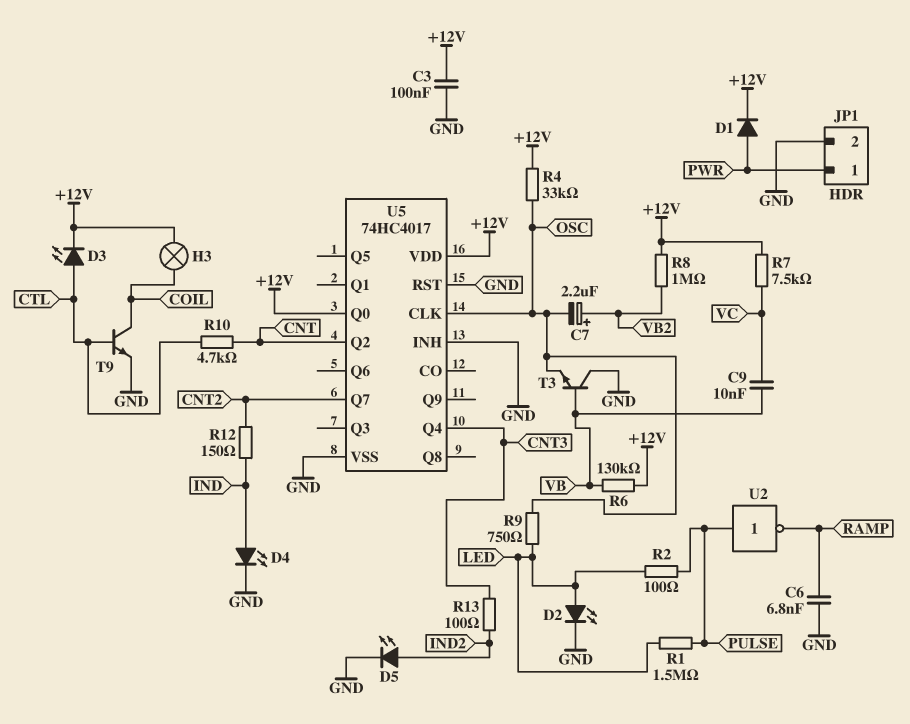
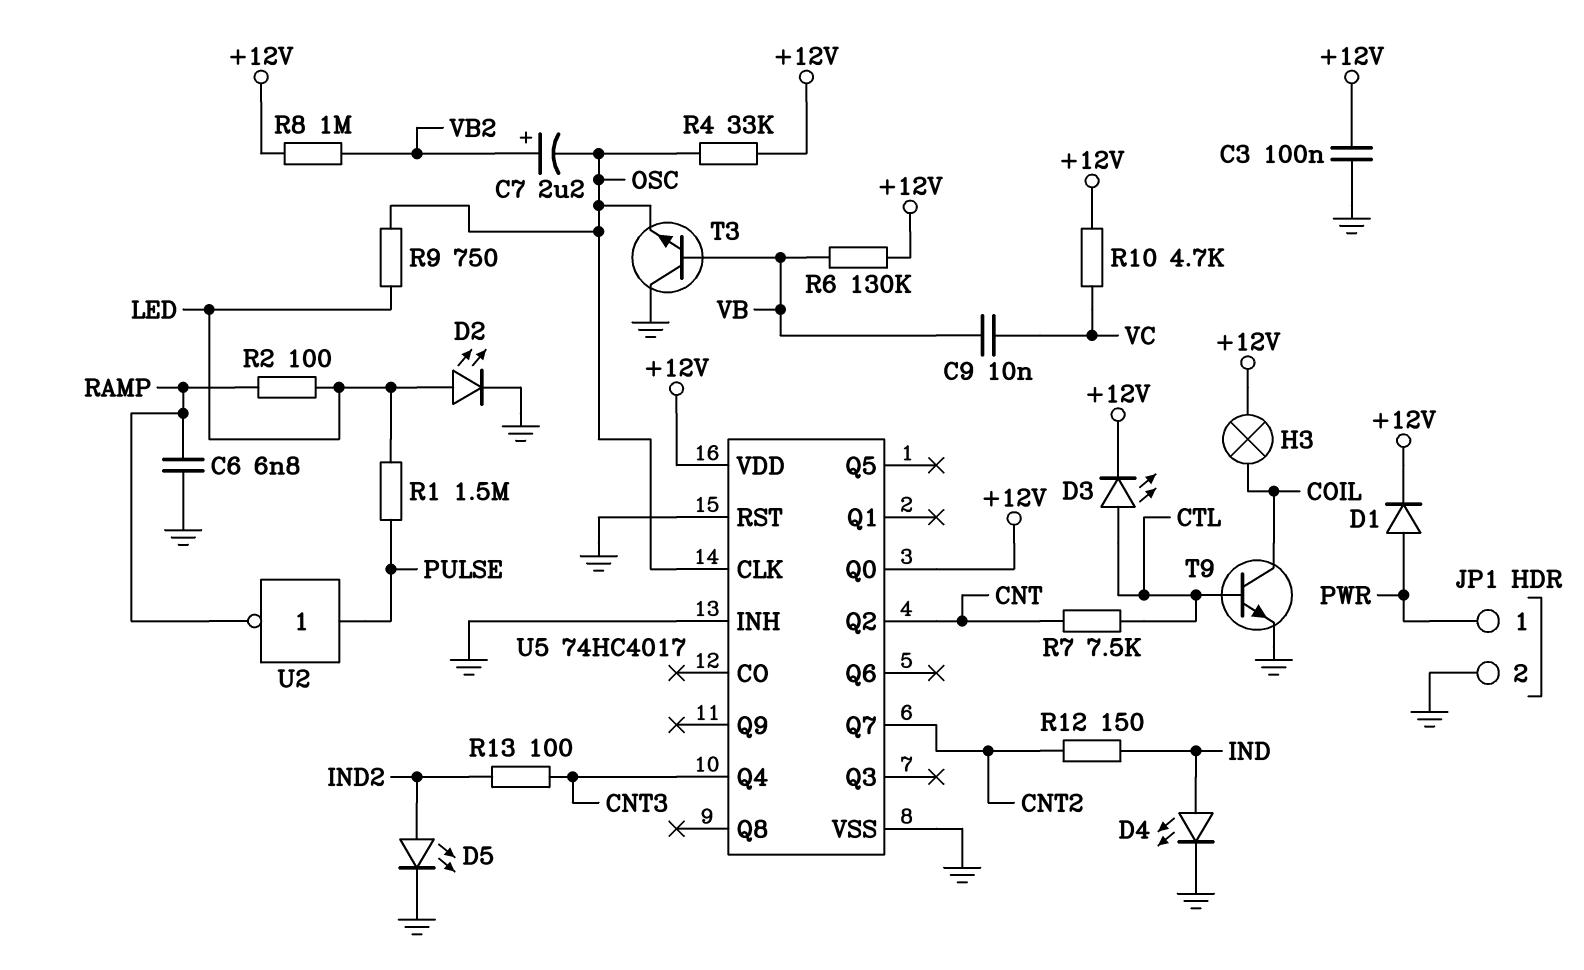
R2: 100 (LED, PULSE) -> 100 (LED, RAMP)
R7: 7.5k (+12V, VC) -> 7.5k (CNT, CTL)
R10: 4.7k (CNT, CTL) -> 4.7k (+12V, VC)

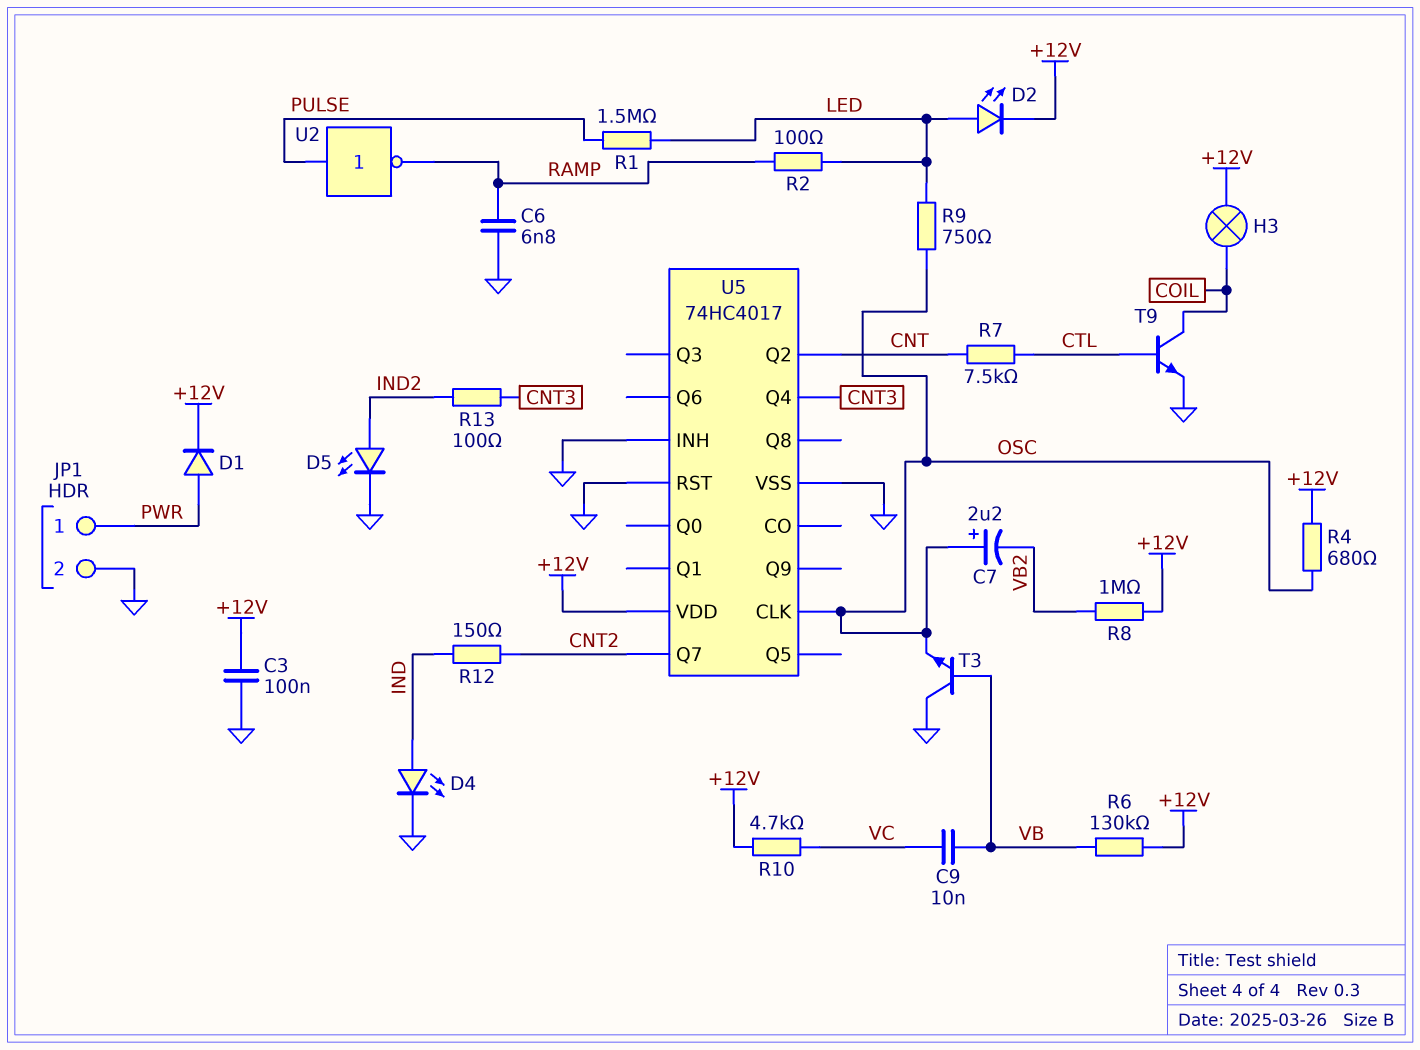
C7: 2.2uF (plus VB2, minus OSC) -> 2.2uF (plus OSC, minus VB2)
D2: LED (A LED, K GND) -> LED (A LED, K +12V)
D3: LED (A CTL, K +12V) -> none
R4: 33k (+12V, OSC) -> 680 (+12V, OSC)
U5 pin Q0: +12V -> none

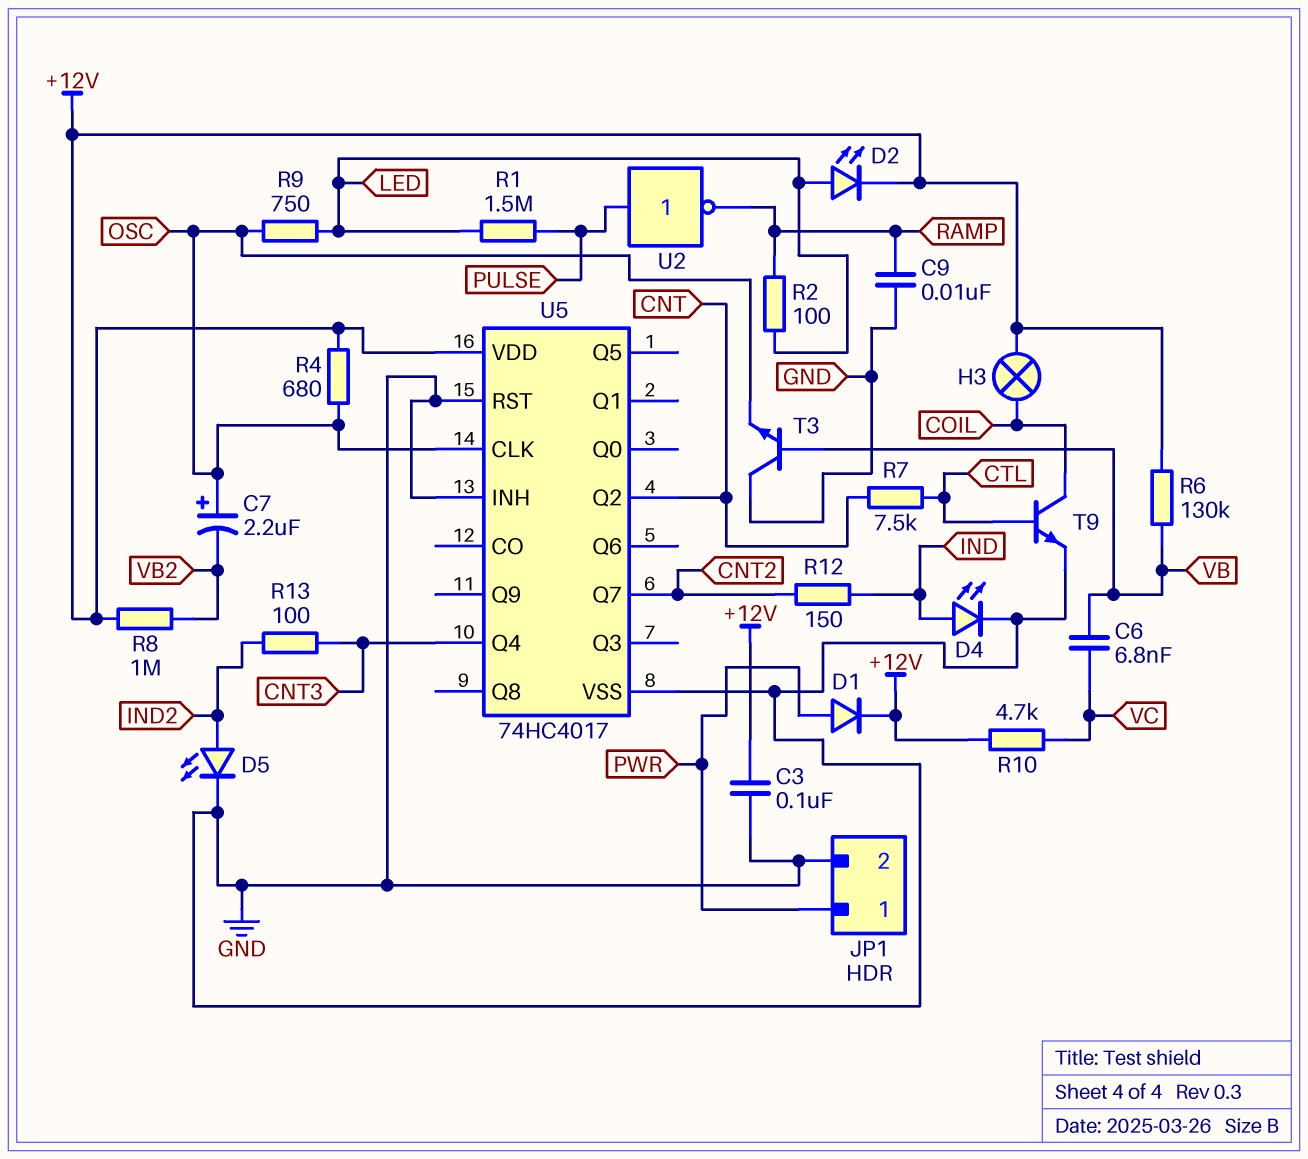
C6: 6.8nF (GND, RAMP) -> 6.8nF (VB, VC)
C9: 10nF (VB, VC) -> 10nF (GND, RAMP)

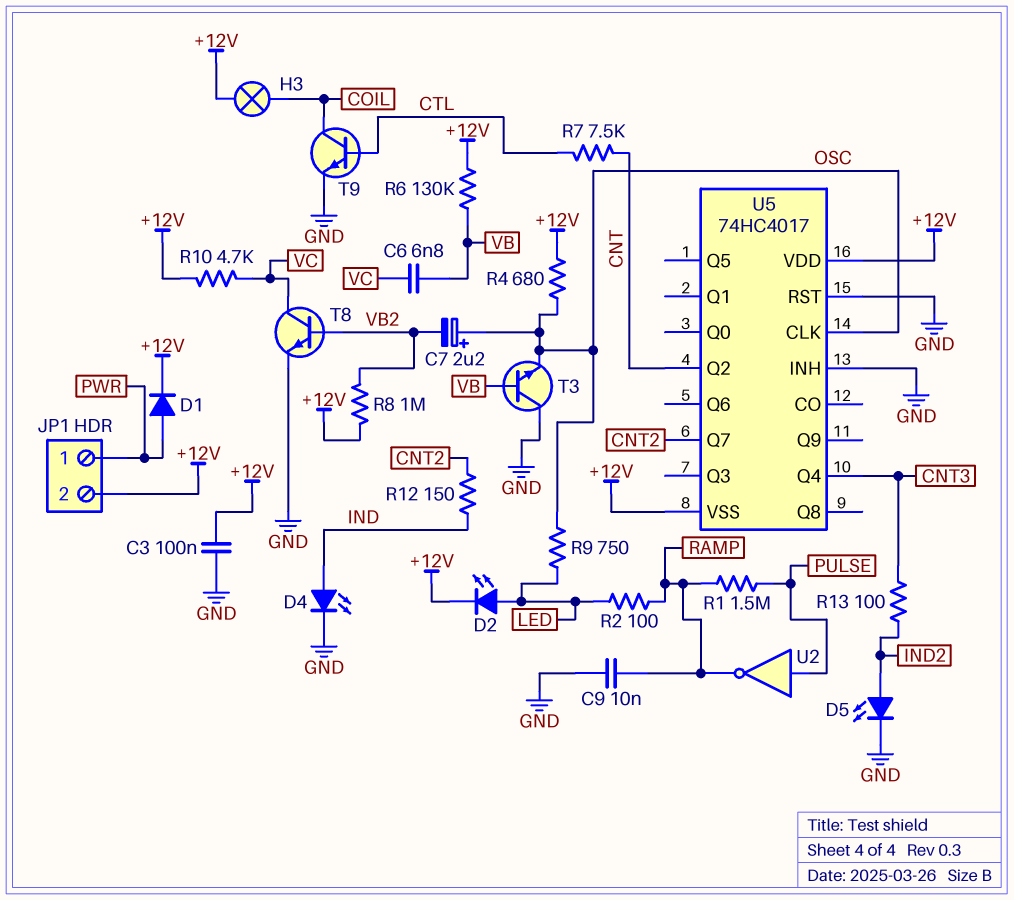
JP1 pin 2: GND -> +12V
R1: 1.5M (LED, PULSE) -> 1.5M (PULSE, RAMP)
T8: none -> NPN (B VB2, C VC, E GND)
U5 pin VSS: GND -> +12V

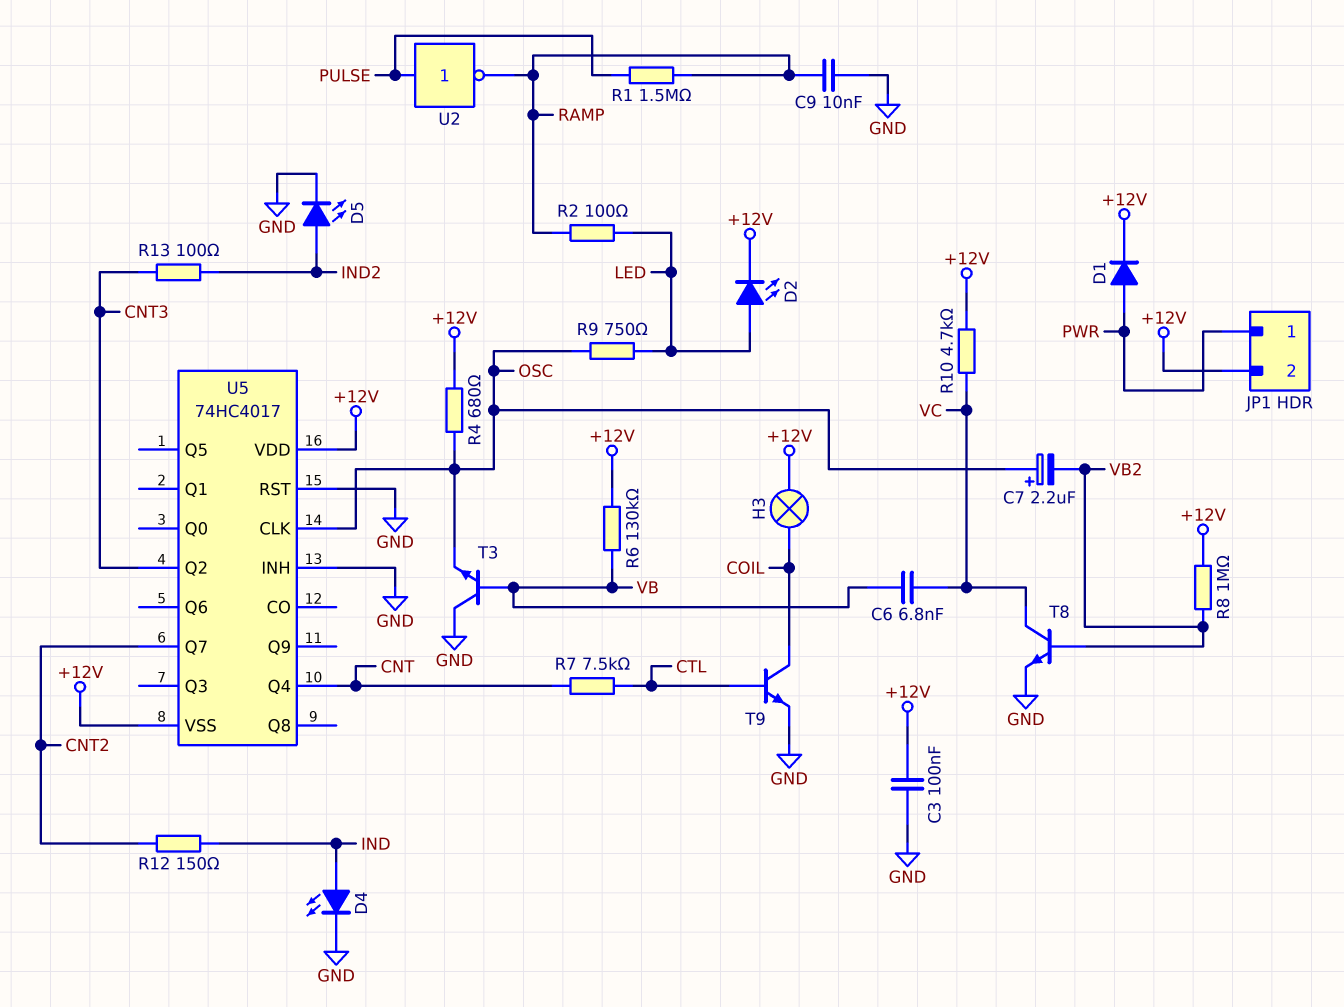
U5 pin Q2: CNT -> CNT3
U5 pin Q4: CNT3 -> CNT

